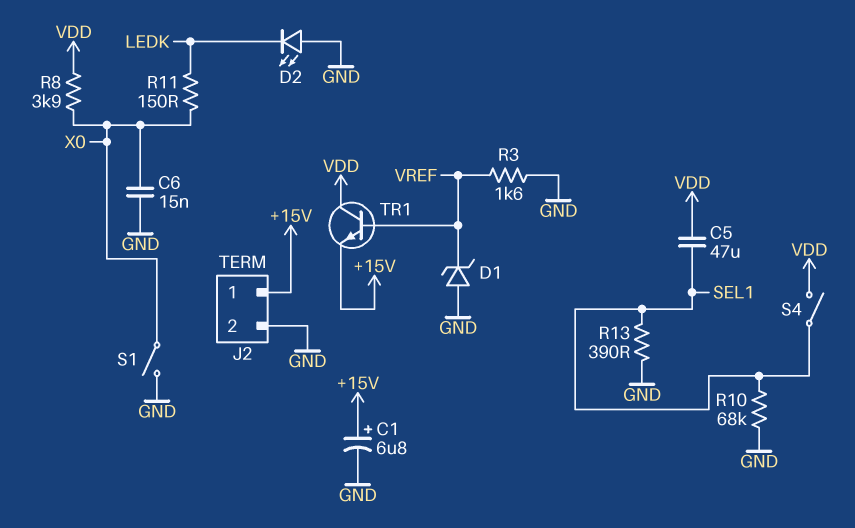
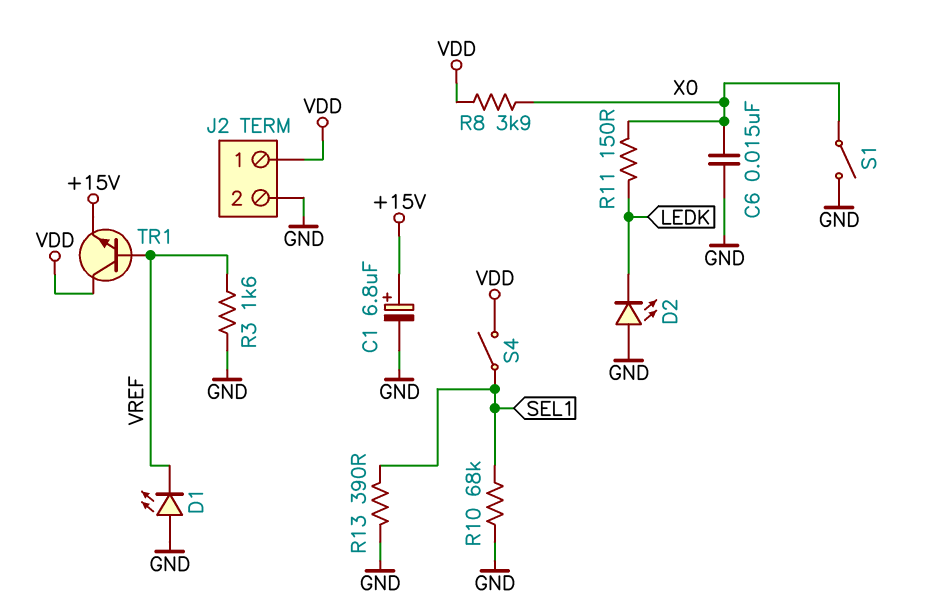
C5: 47uF (SEL1, VDD) -> none
D1: zener (A GND, K VREF) -> LED (A GND, K VREF)
J2 pin 1: +15V -> VDD

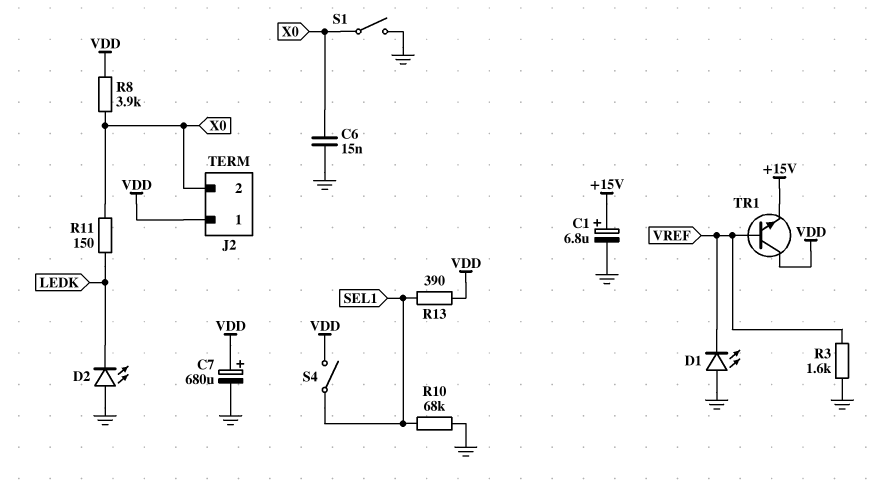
C7: none -> 680uF (plus VDD, minus GND)
J2 pin 2: GND -> X0
R13: 390 (GND, SEL1) -> 390 (SEL1, VDD)

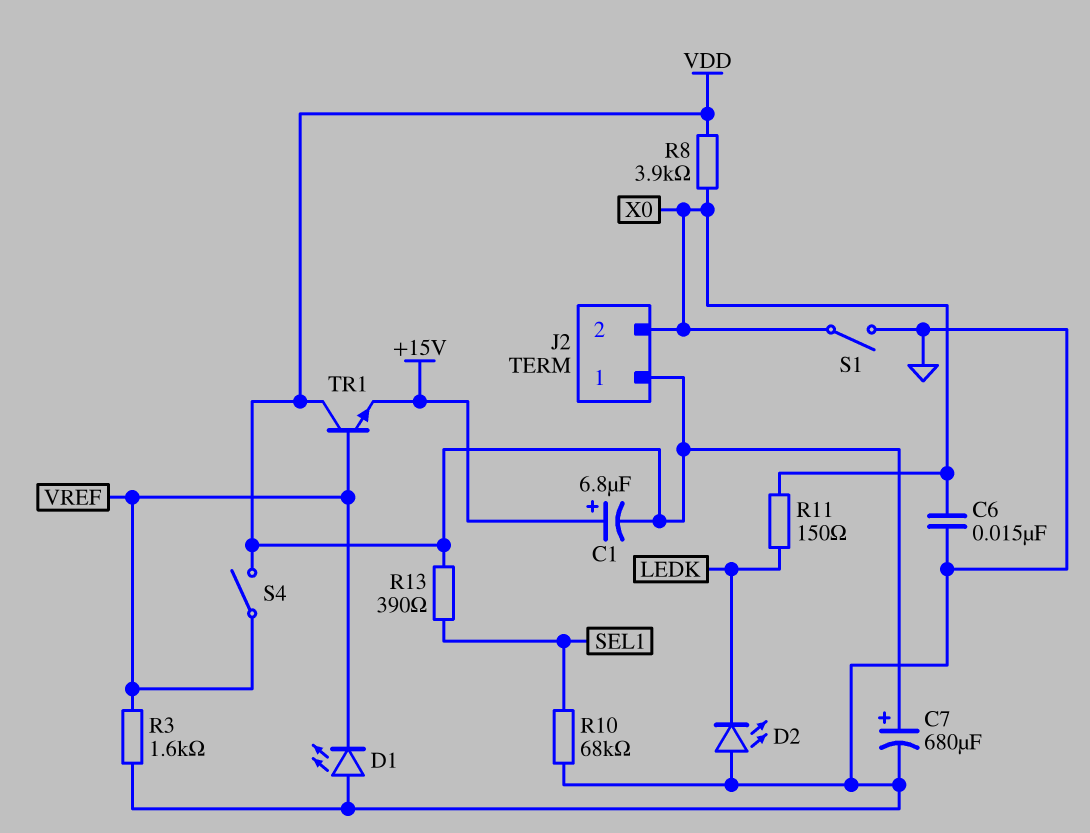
C1: 6.8uF (plus +15V, minus GND) -> 6.8uF (plus +15V, minus VDD)
S4: switch (SEL1, VDD) -> switch (VDD, VREF)

